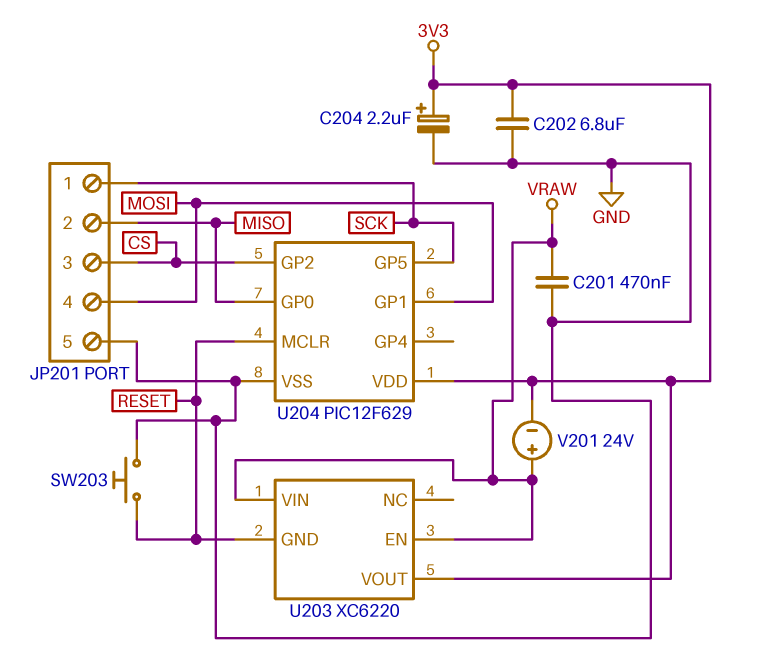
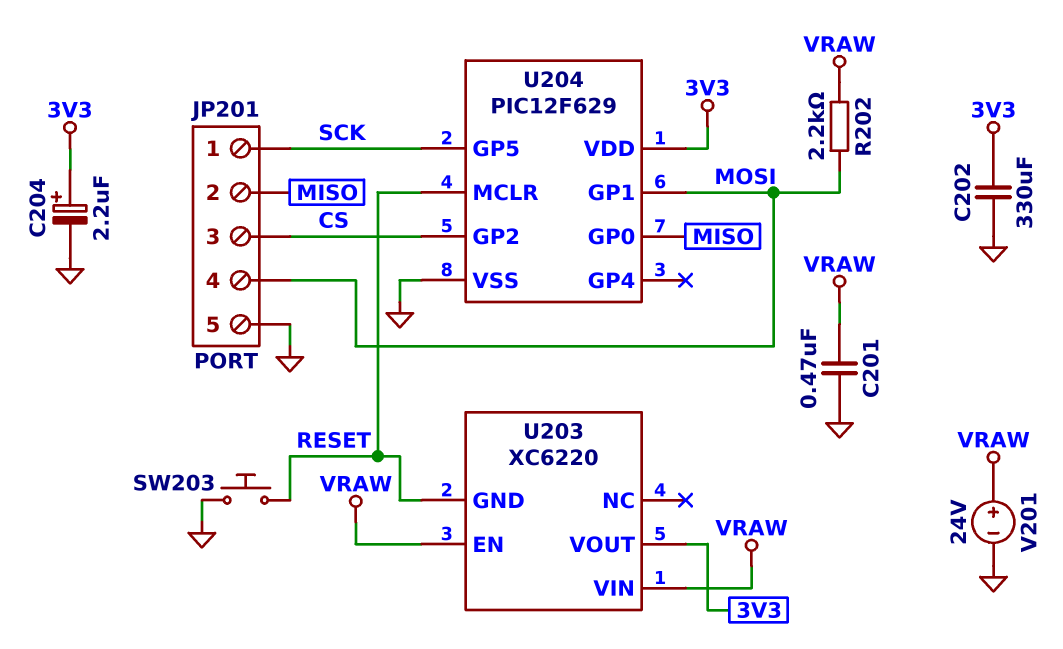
C202: 6.8uF (3V3, GND) -> 330uF (3V3, GND)
R202: none -> 2.2k (MOSI, VRAW)
V201: 24V (plus VRAW, minus 3V3) -> 24V (plus VRAW, minus GND)

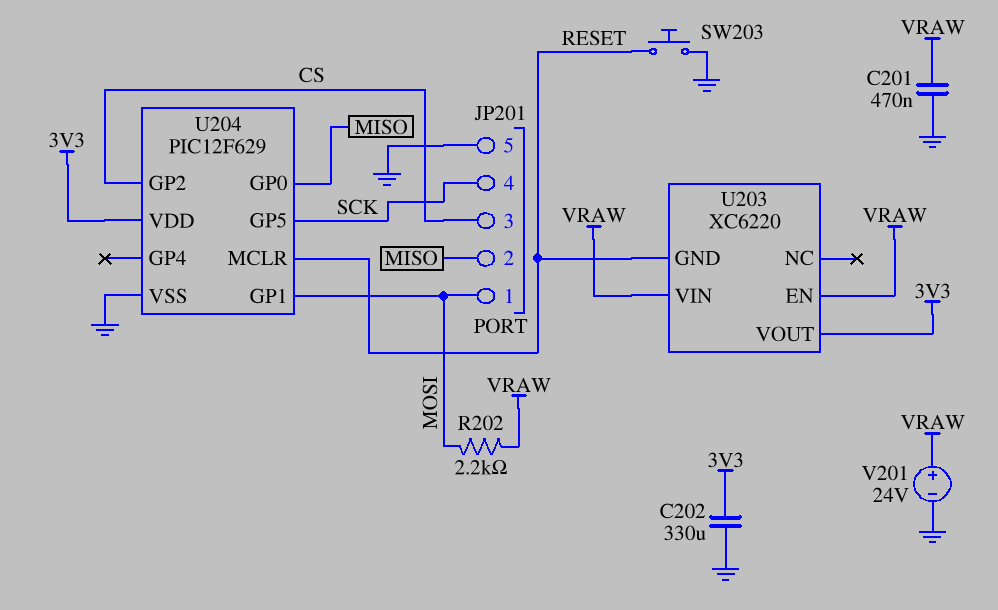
C204: 2.2uF (plus 3V3, minus GND) -> none
JP201 pin 1: SCK -> MOSI
JP201 pin 4: MOSI -> SCK

